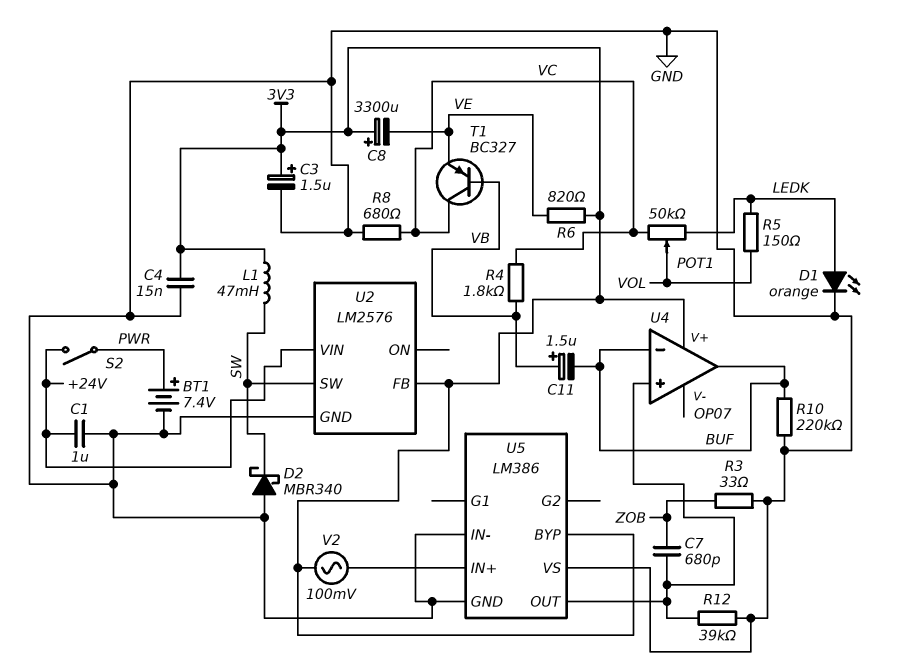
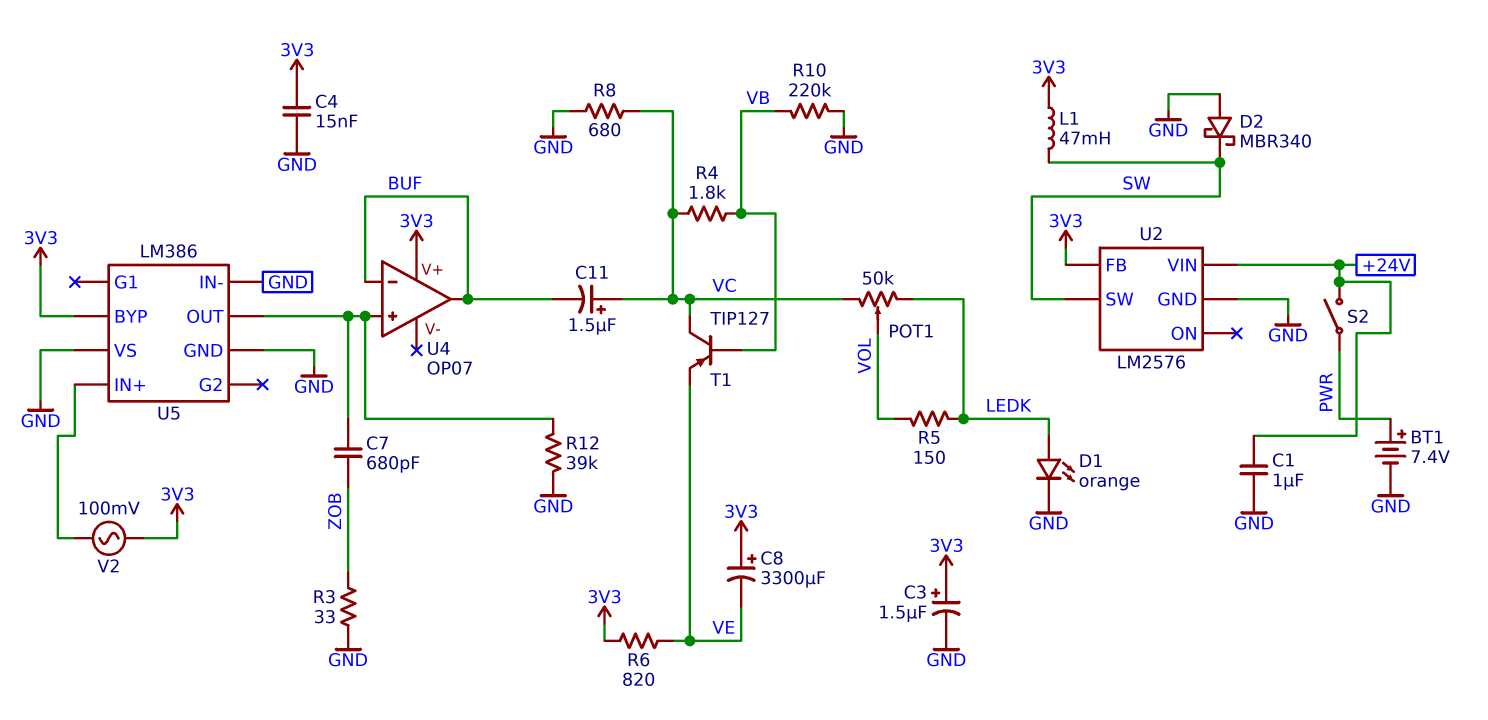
C11: 1.5uF (plus VB, minus BUF) -> 1.5uF (plus VC, minus BUF)
R10: 220k (BUF, GND) -> 220k (GND, VB)
T1: PNP BC327 (B VB, C VC, E VE) -> PNP TIP127 (B VB, C VC, E VE)

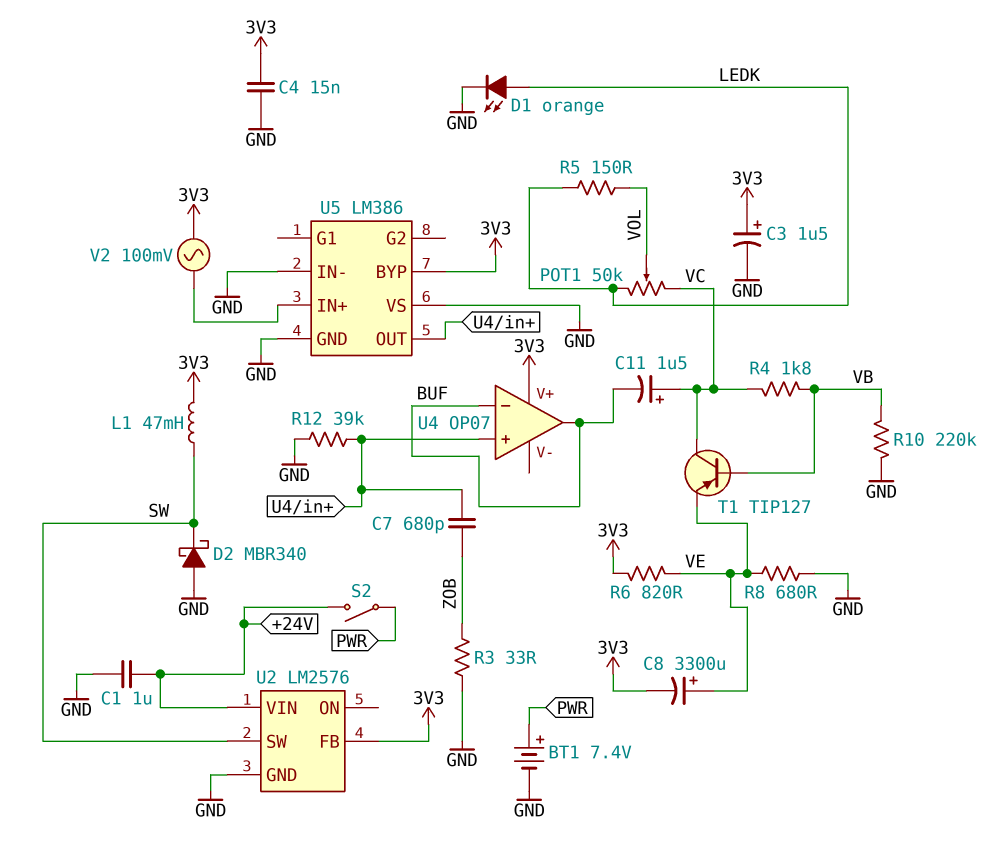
C8: 3300uF (plus 3V3, minus VE) -> 3300uF (plus VE, minus 3V3)
R8: 680 (GND, VC) -> 680 (GND, VE)

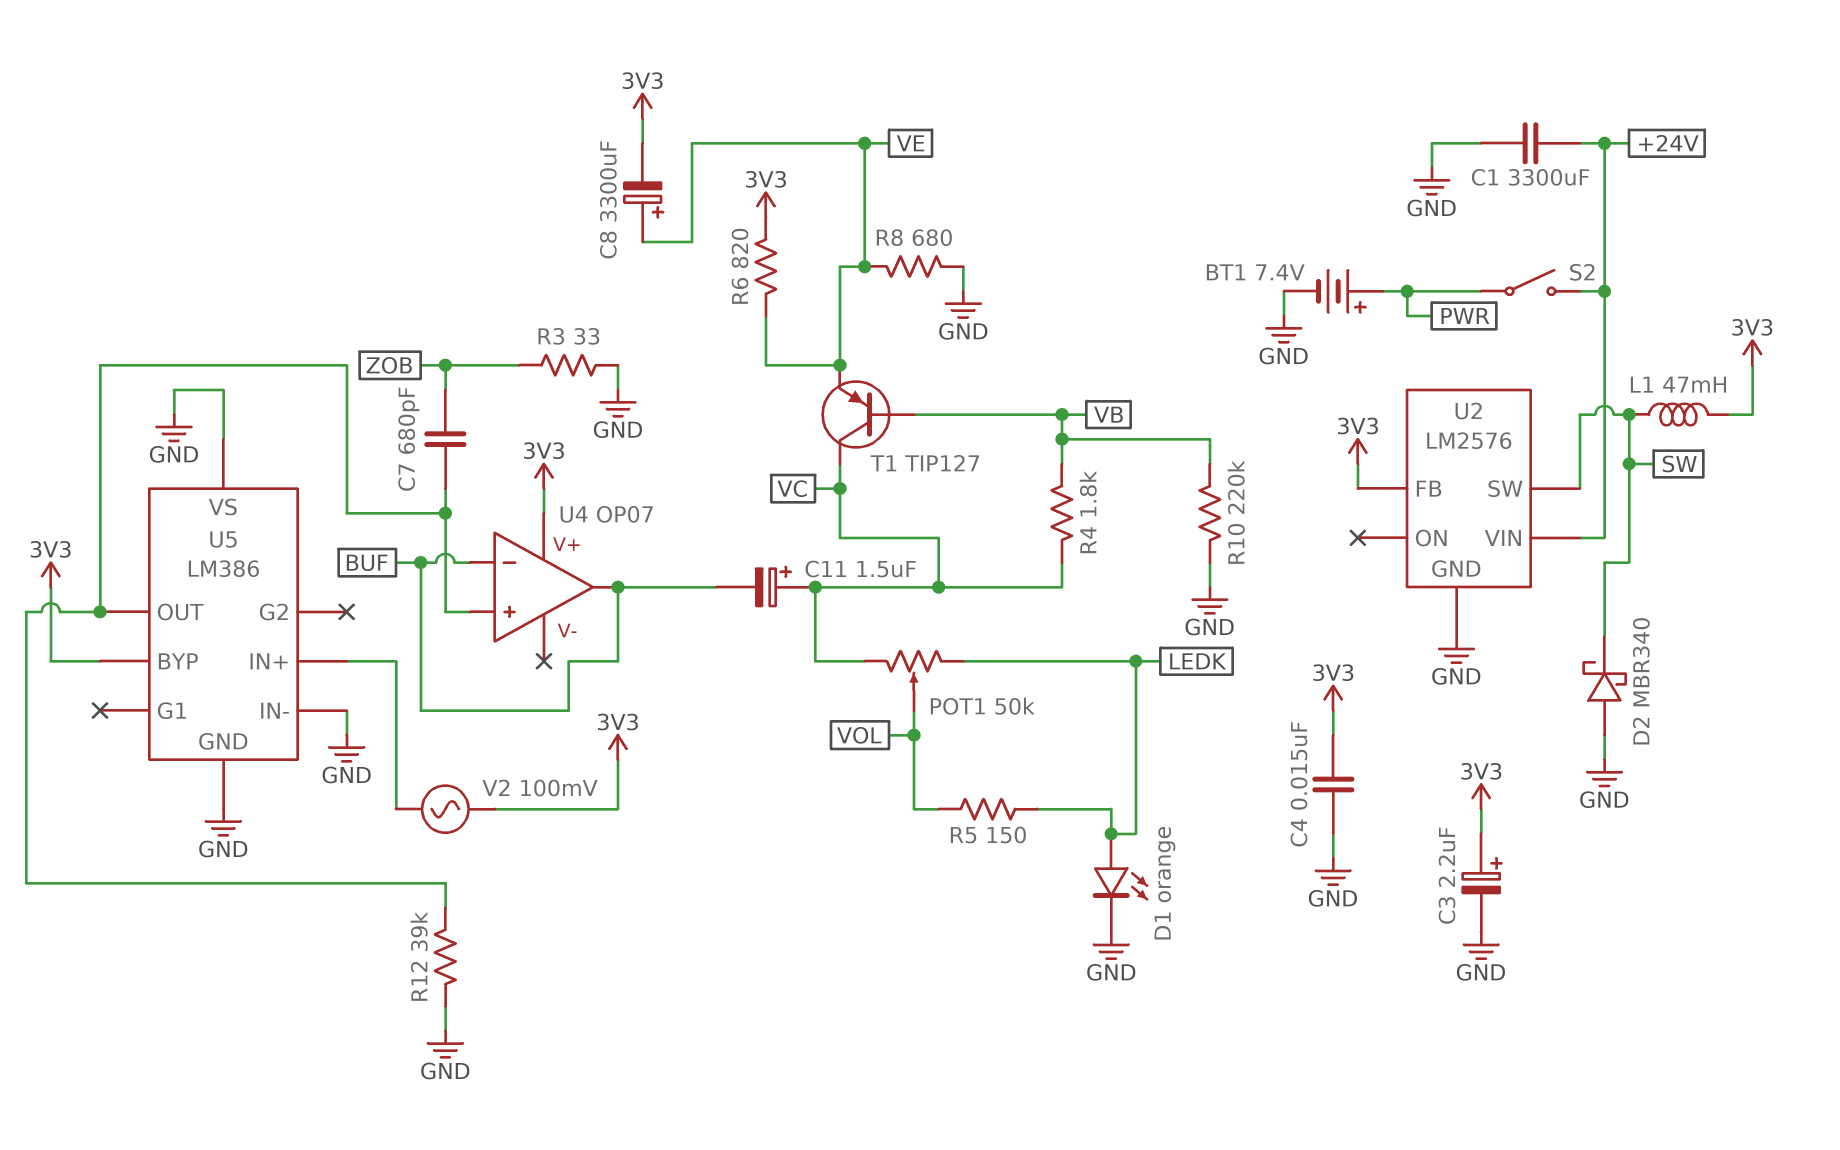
C1: 1uF (+24V, GND) -> 3300uF (+24V, GND)
C3: 1.5uF (plus 3V3, minus GND) -> 2.2uF (plus 3V3, minus GND)

